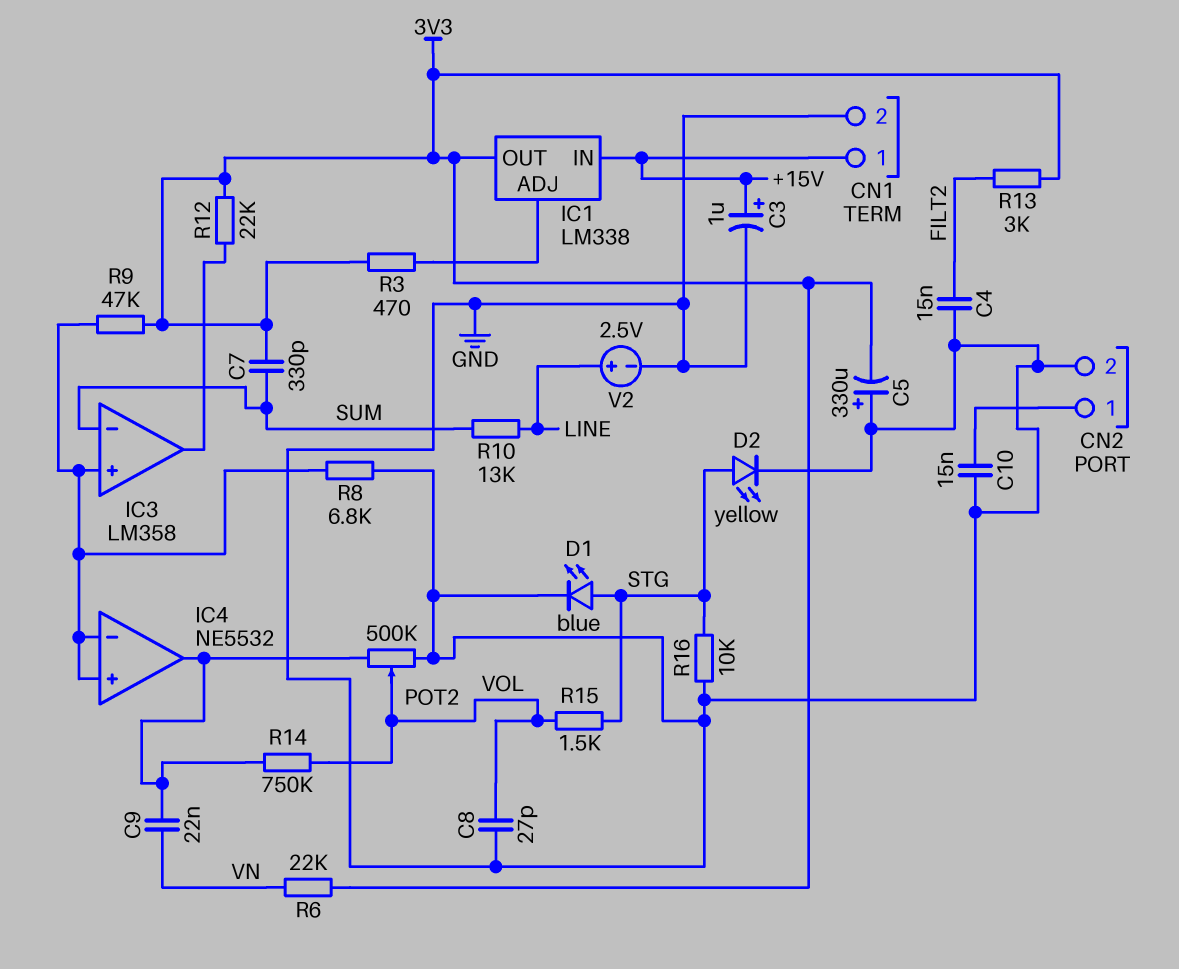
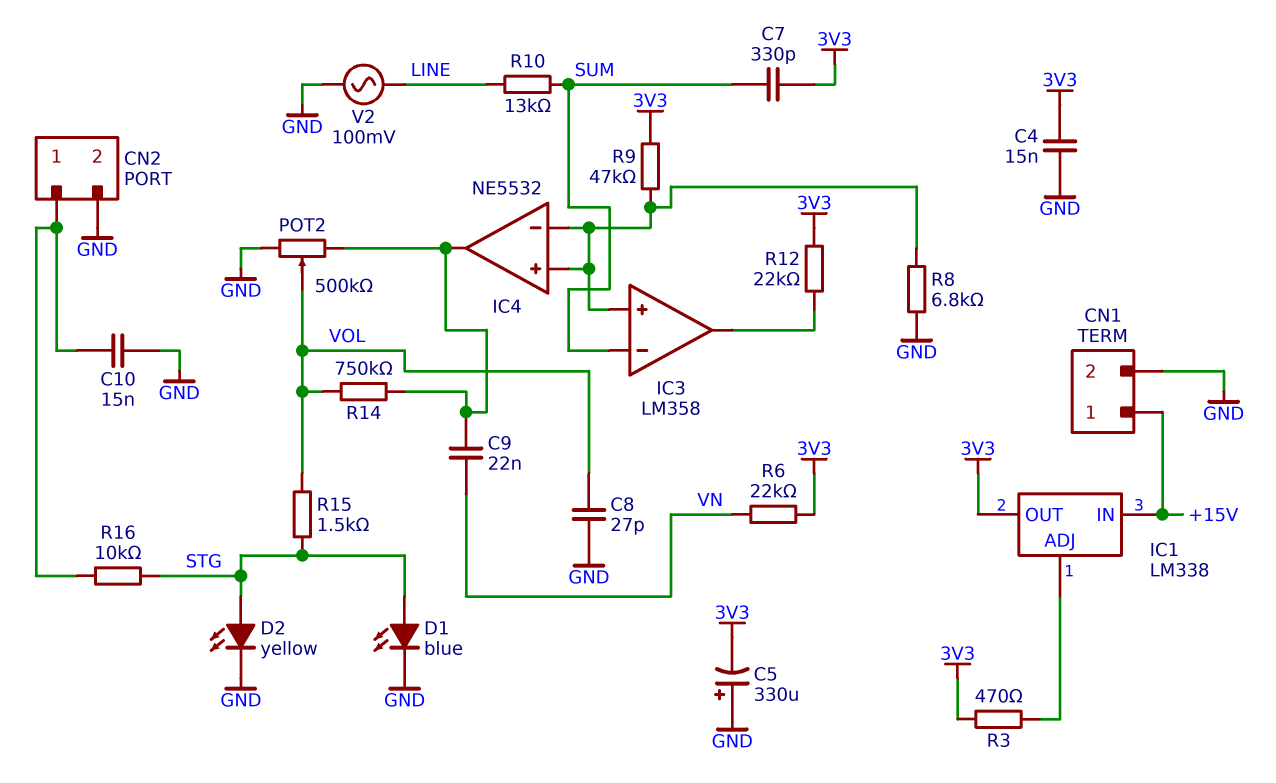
C3: 1uF (plus +15V, minus GND) -> none
C4: 15nF (FILT2, GND) -> 15nF (3V3, GND)
R13: 3k (3V3, FILT2) -> none
R16: 10k (GND, STG) -> 10k (CN2/1, STG)
V2: 2.5V (plus LINE, minus GND) -> AC 100mV (GND, LINE)

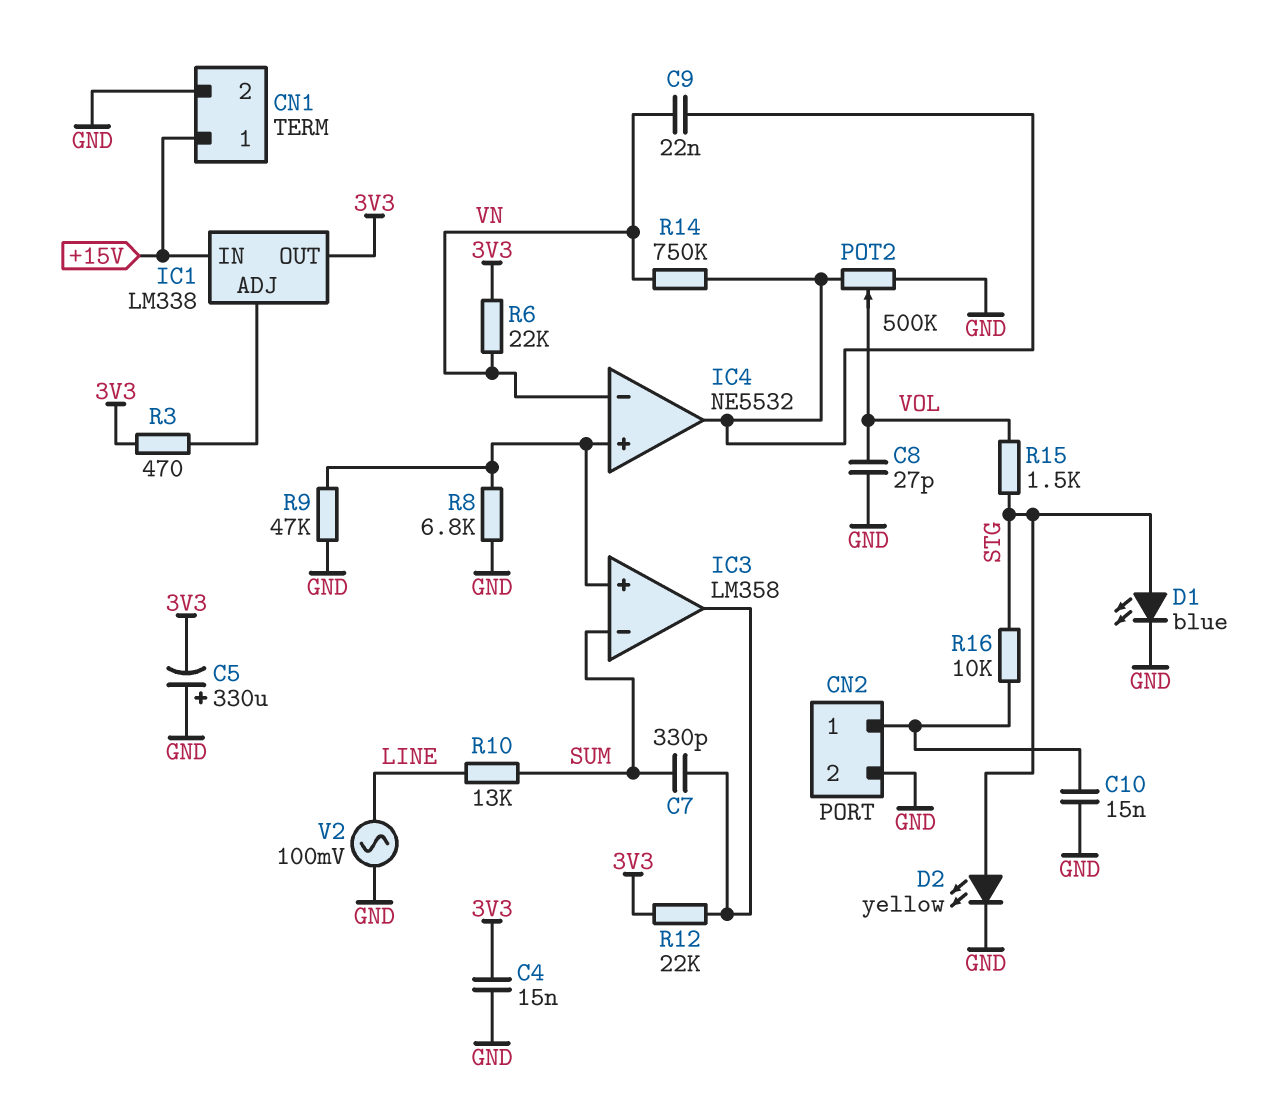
C7: 330pF (3V3, SUM) -> 330pF (IC3/out, SUM)
IC4 pin in-: IC3/in+ -> VN
R9: 47k (3V3, IC3/in+) -> 47k (GND, IC3/in+)
R14: 750k (IC4/out, VOL) -> 750k (IC4/out, VN)

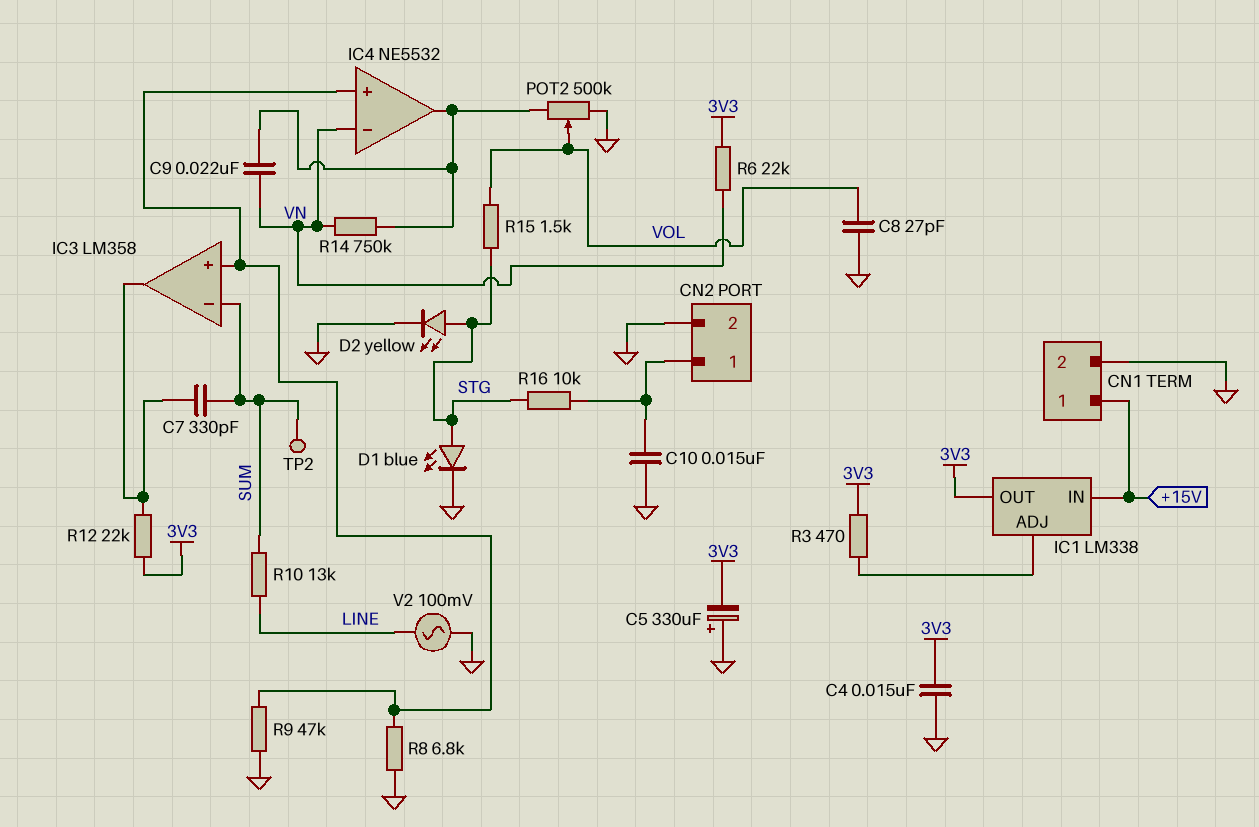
TP2: none -> test point (SUM)

